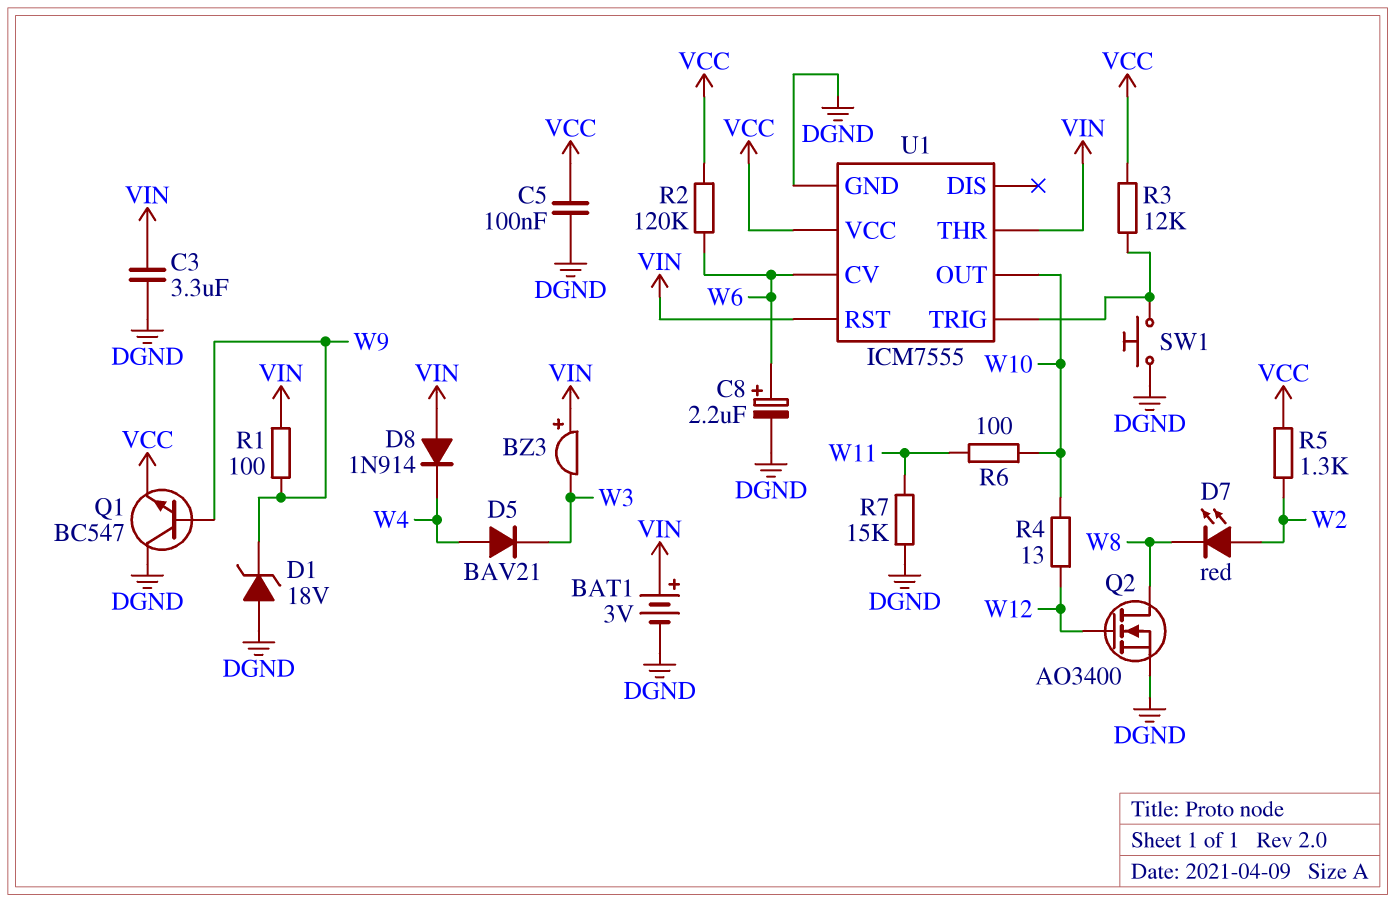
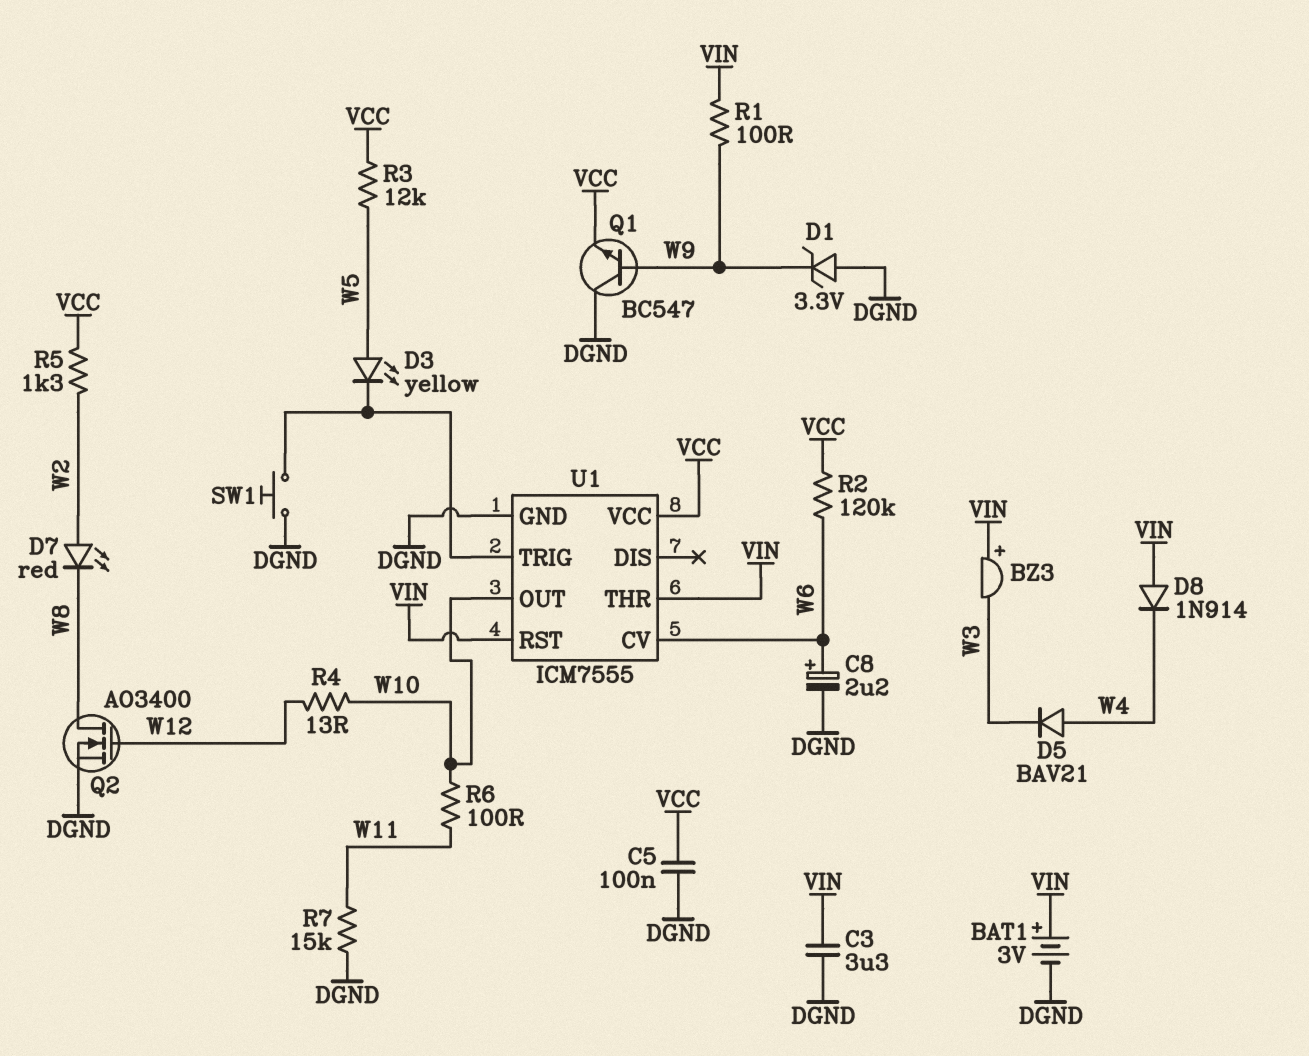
D1: zener 18V (A DGND, K W9) -> zener 3.3V (A DGND, K W9)
D3: none -> LED yellow (A W5, K U1/TRIG)
R3: 12k (U1/TRIG, VCC) -> 12k (VCC, W5)

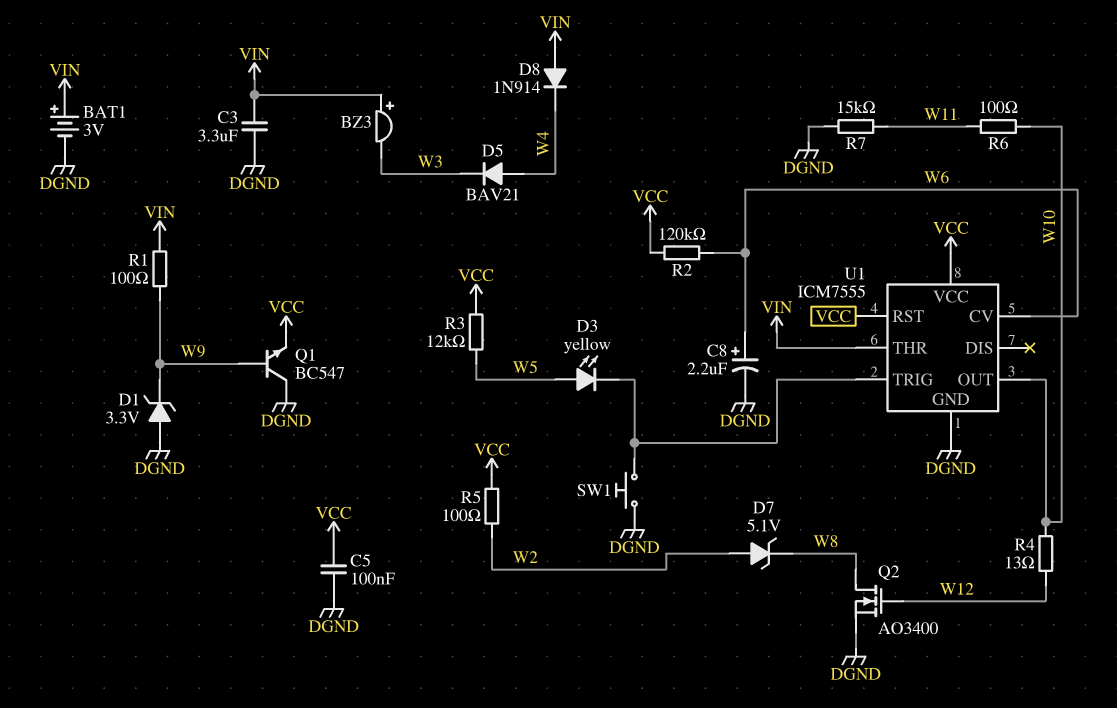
D7: LED red (A W2, K W8) -> zener 5.1V (A W2, K W8)
R5: 1.3k (VCC, W2) -> 100 (VCC, W2)
U1 pin RST: VIN -> VCC

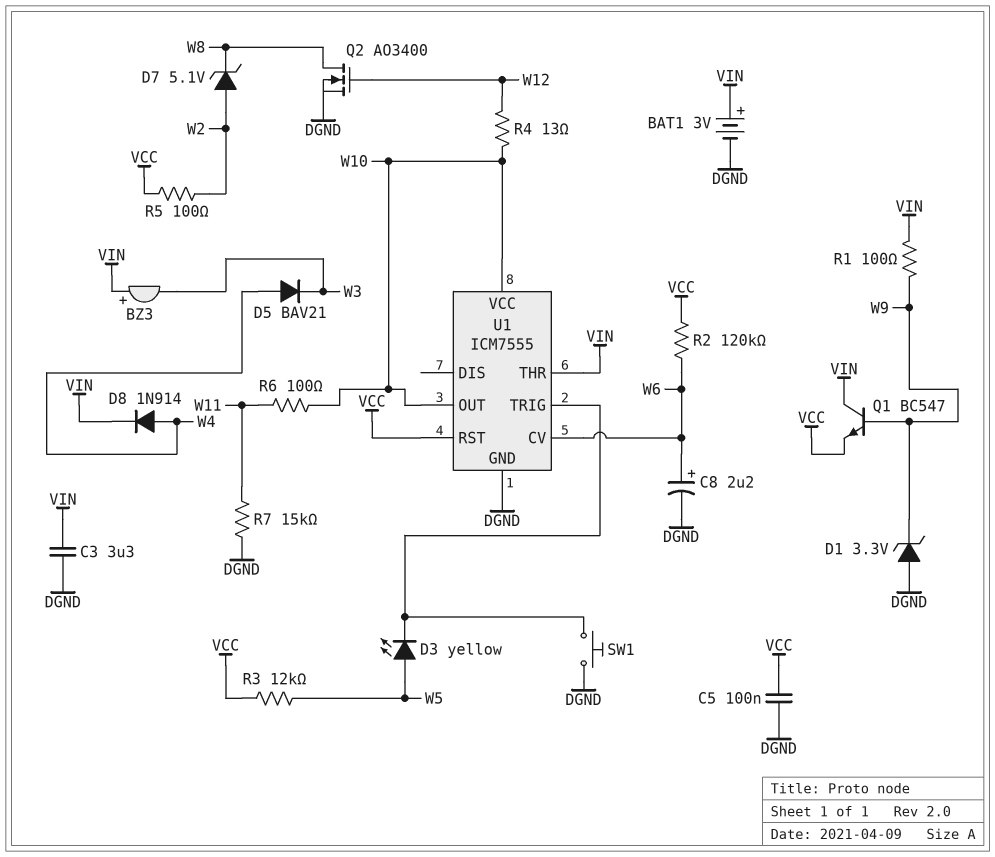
D8: diode 1N914 (A VIN, K W4) -> diode 1N914 (A W4, K VIN)
Q1: NPN BC547 (B W9, C DGND, E VCC) -> NPN BC547 (B W9, C VIN, E VCC)
U1 pin VCC: VCC -> W10

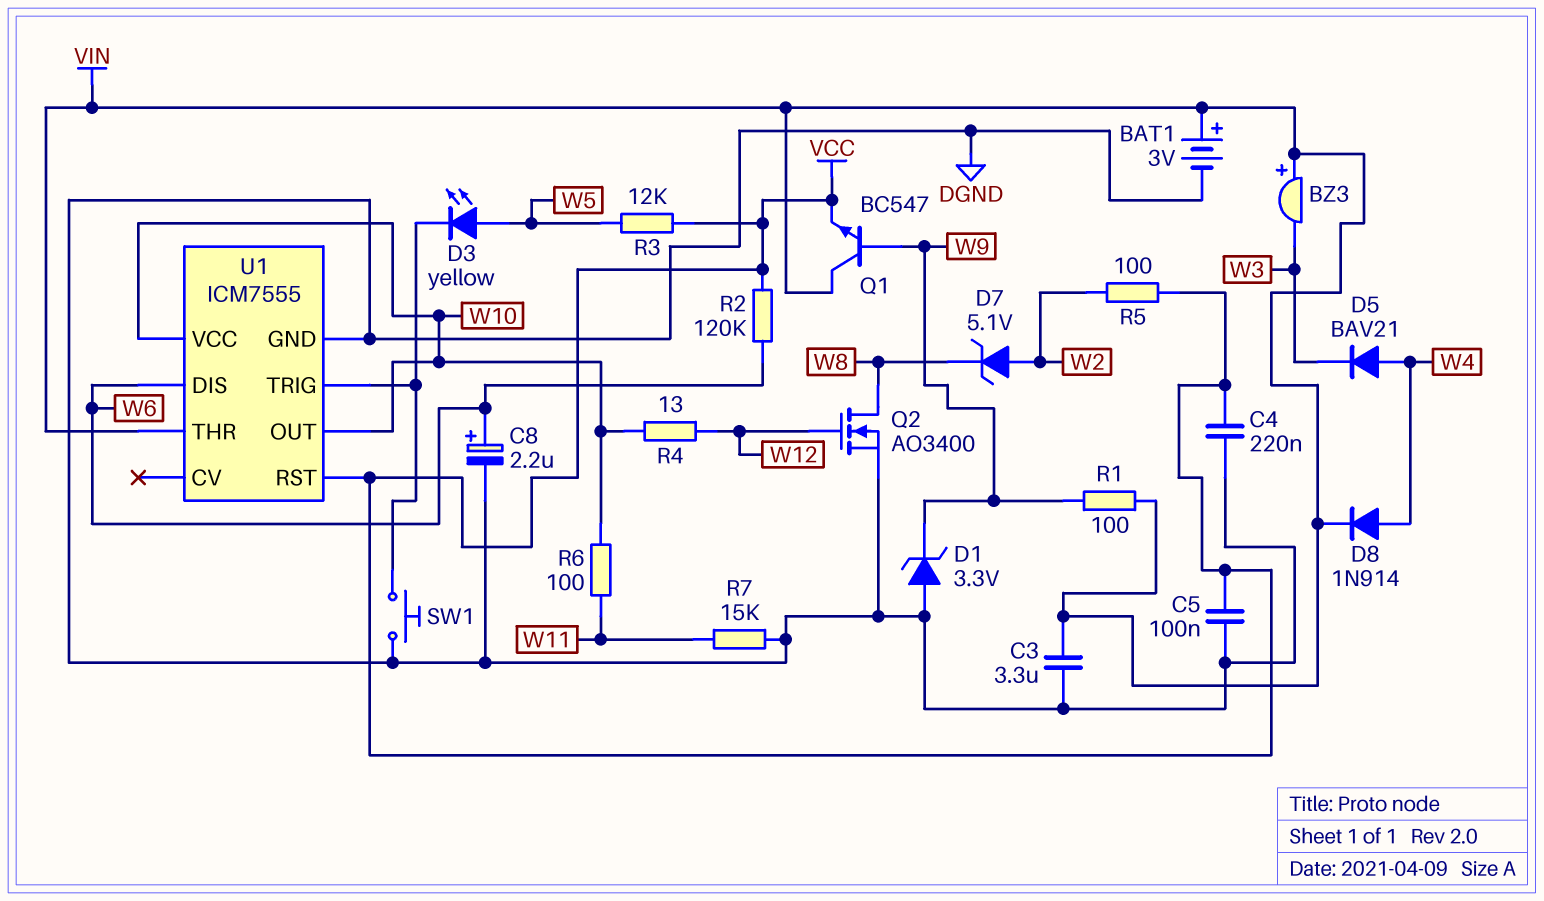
C4: none -> 220nF (DGND, VCC)
U1 pin CV: W6 -> none
U1 pin DIS: none -> W6

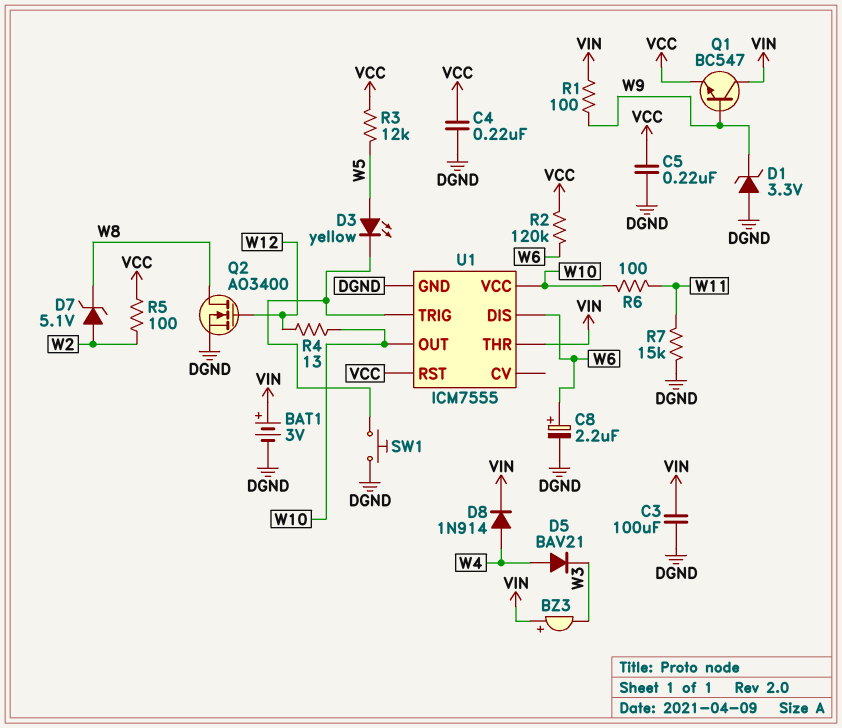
C3: 3.3uF (DGND, VIN) -> 100uF (DGND, VIN)
C5: 100nF (DGND, VCC) -> 220nF (DGND, VCC)

